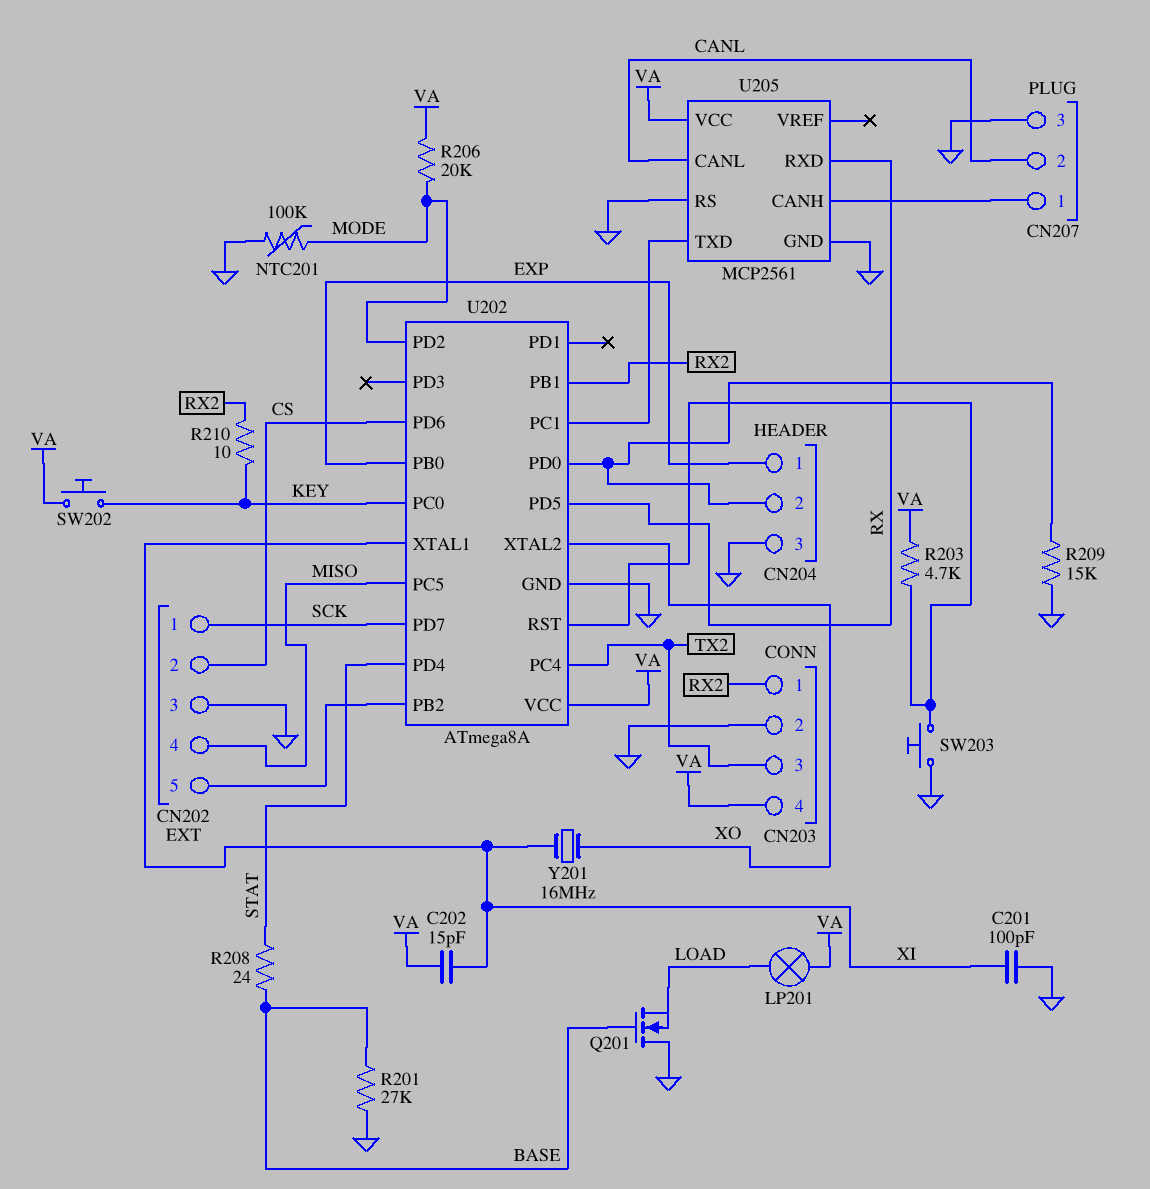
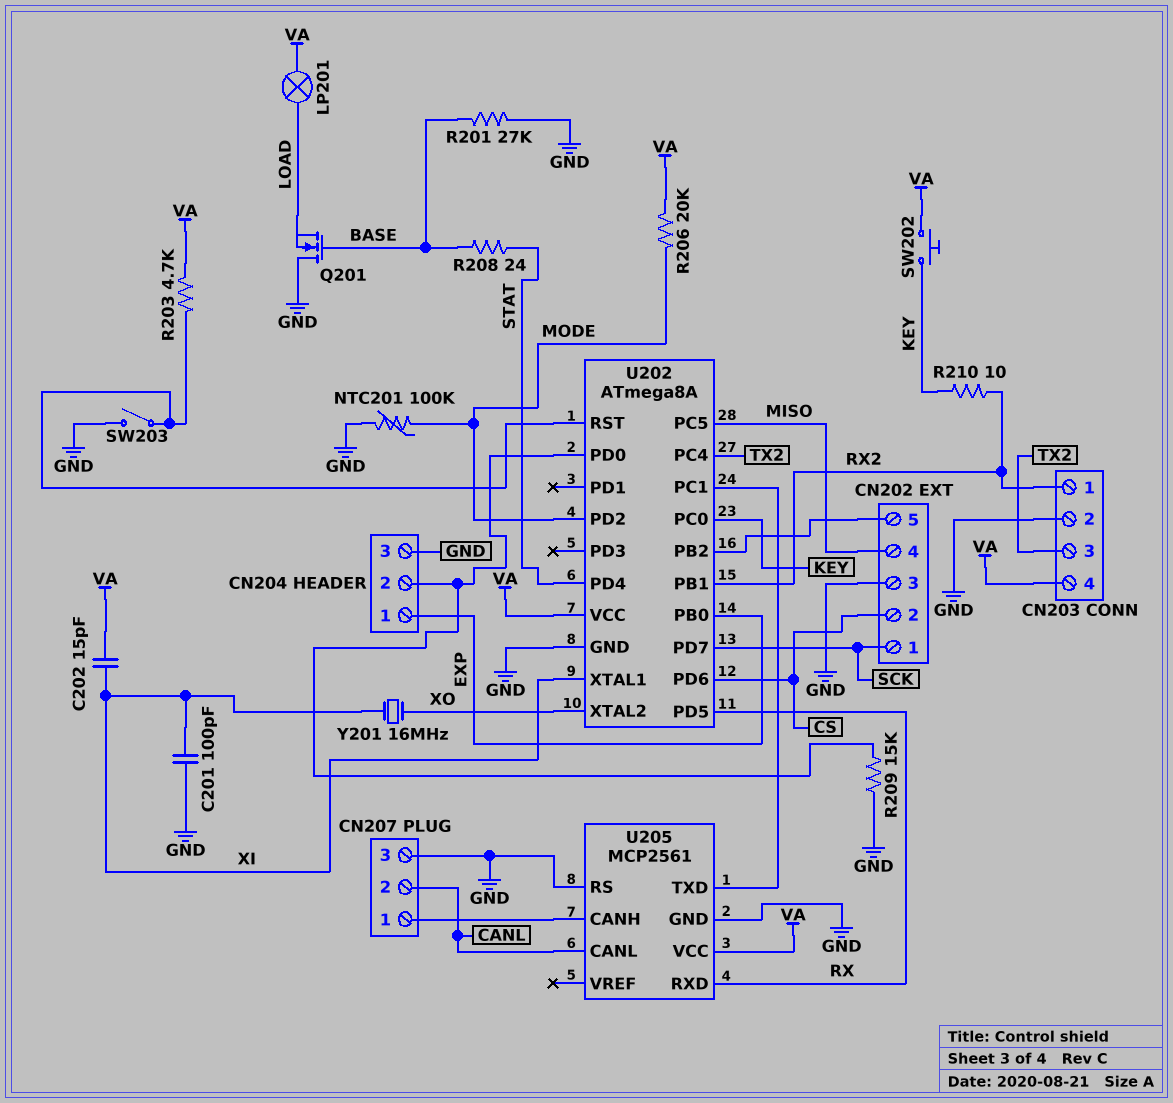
SW203: button (GND, U202/RST) -> switch (GND, U202/RST)

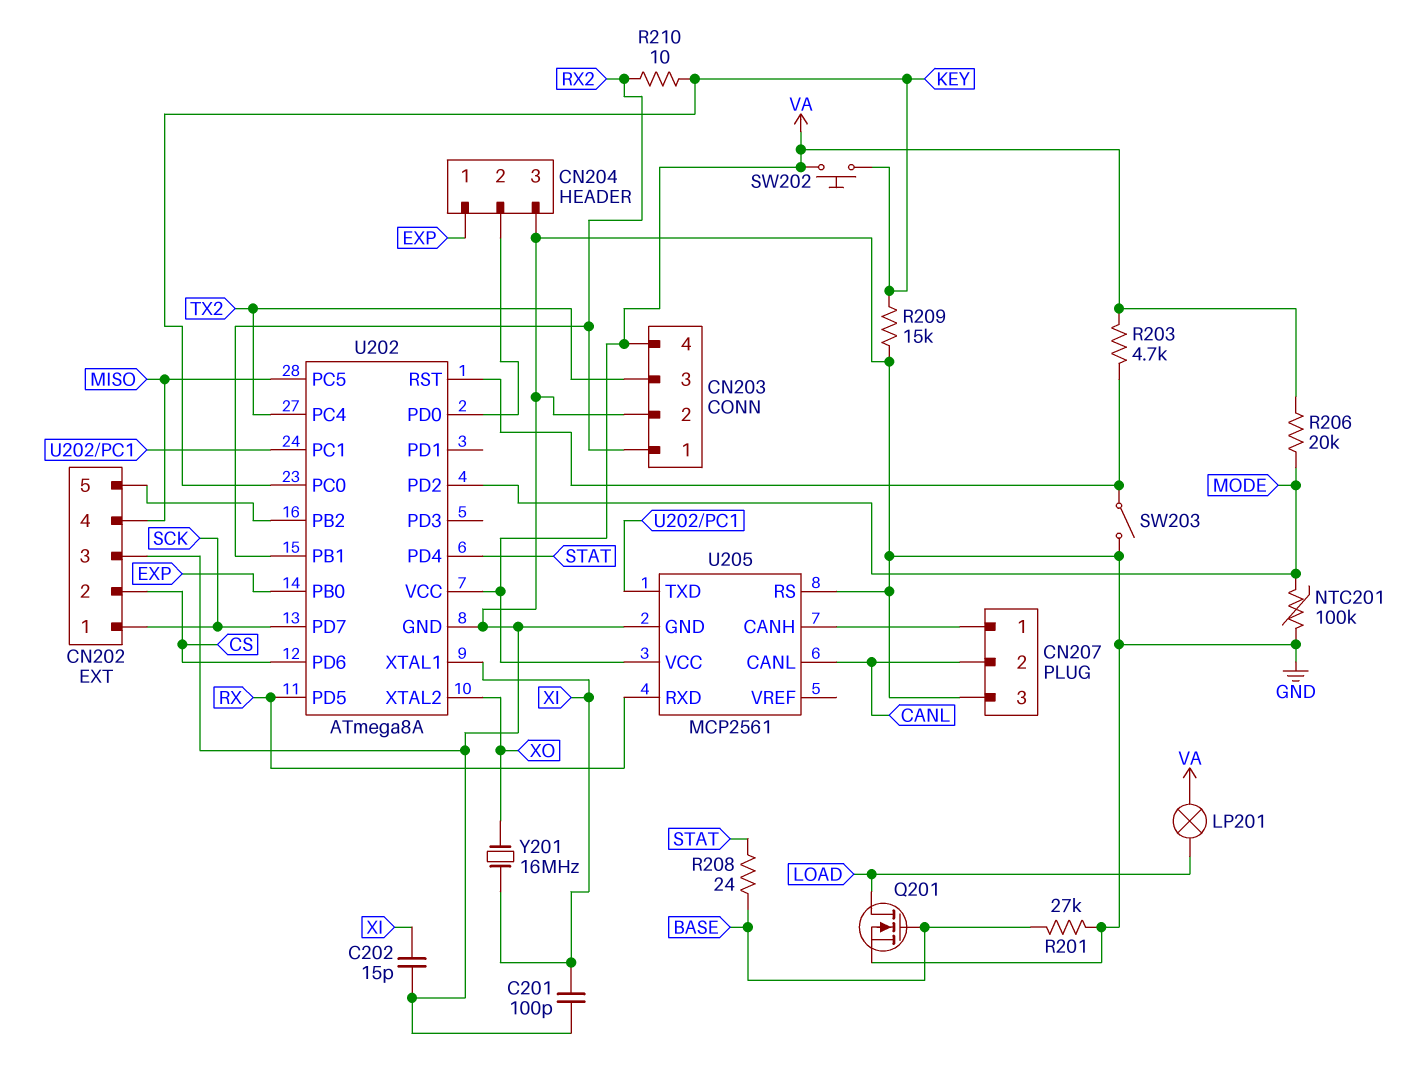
C202: 15pF (VA, XI) -> 15pF (GND, XI)
Q201: NMOS (G BASE, D GND, S LOAD) -> NMOS (G BASE, D LOAD, S GND)
R209: 15k (CN204/2, GND) -> 15k (GND, KEY)

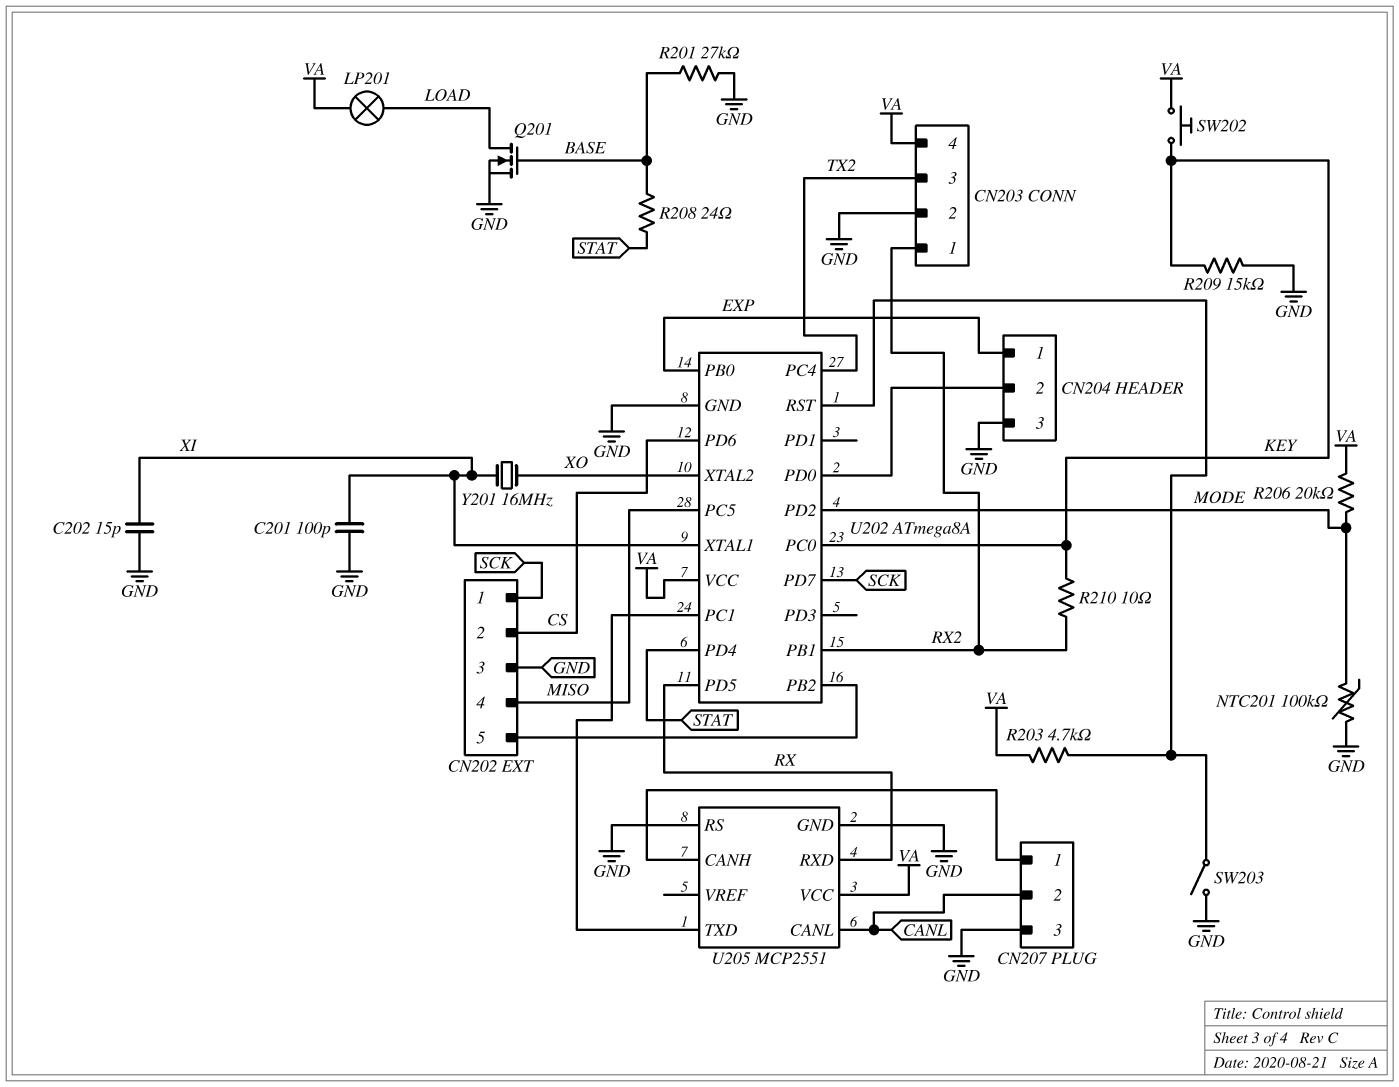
U205: MCP2561 -> MCP2551

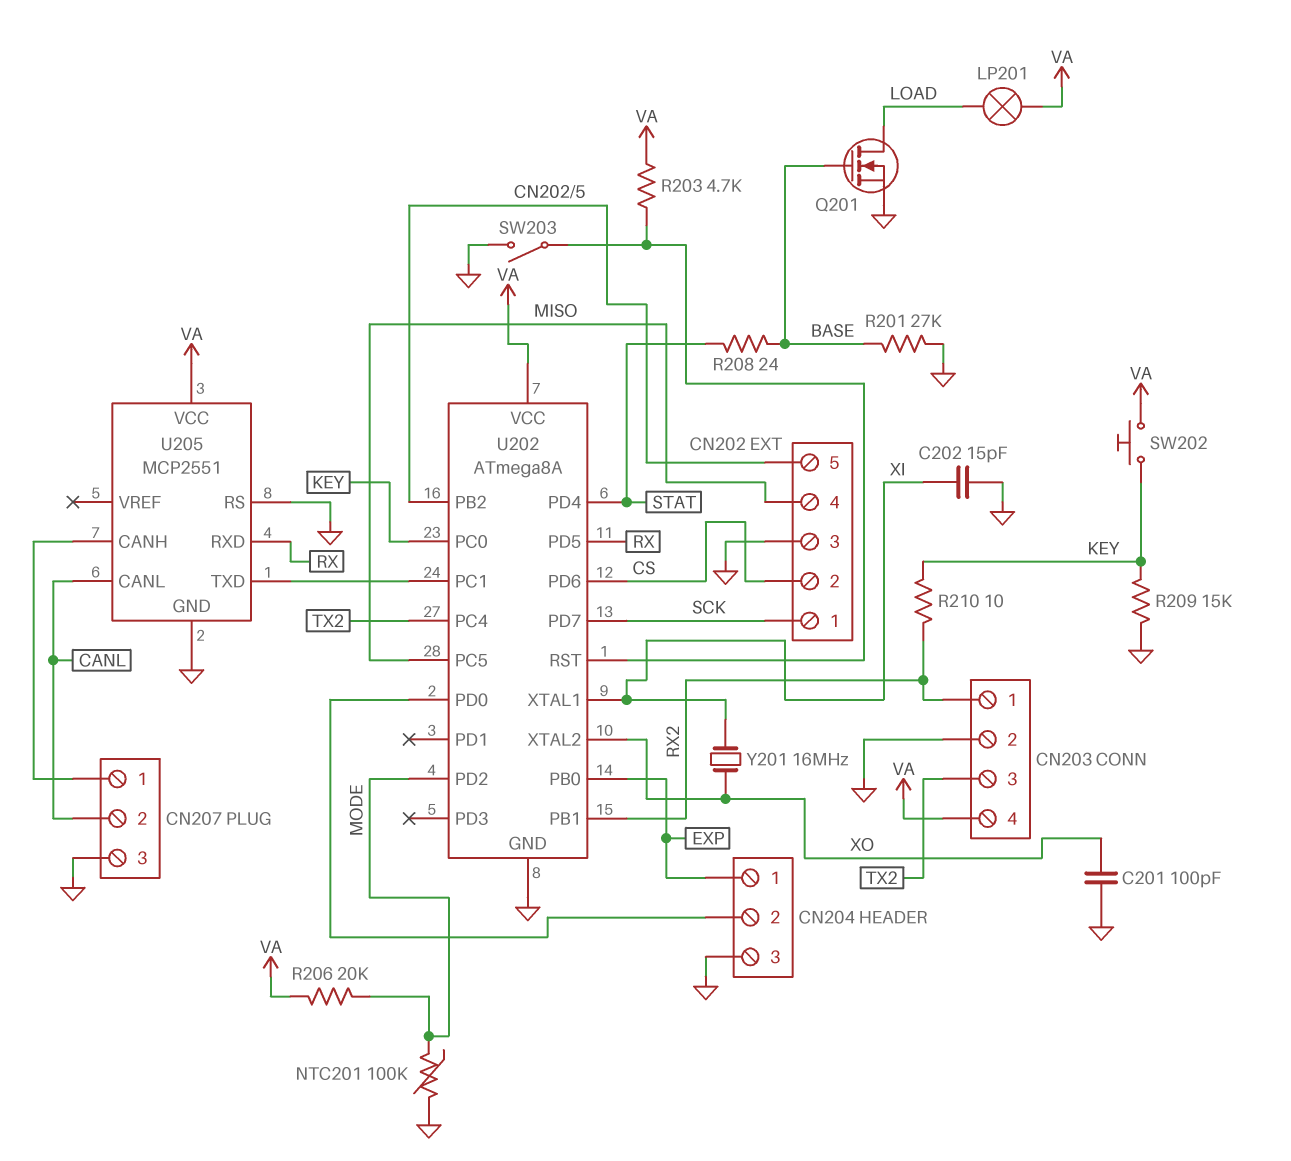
C201: 100pF (GND, XI) -> 100pF (GND, XO)

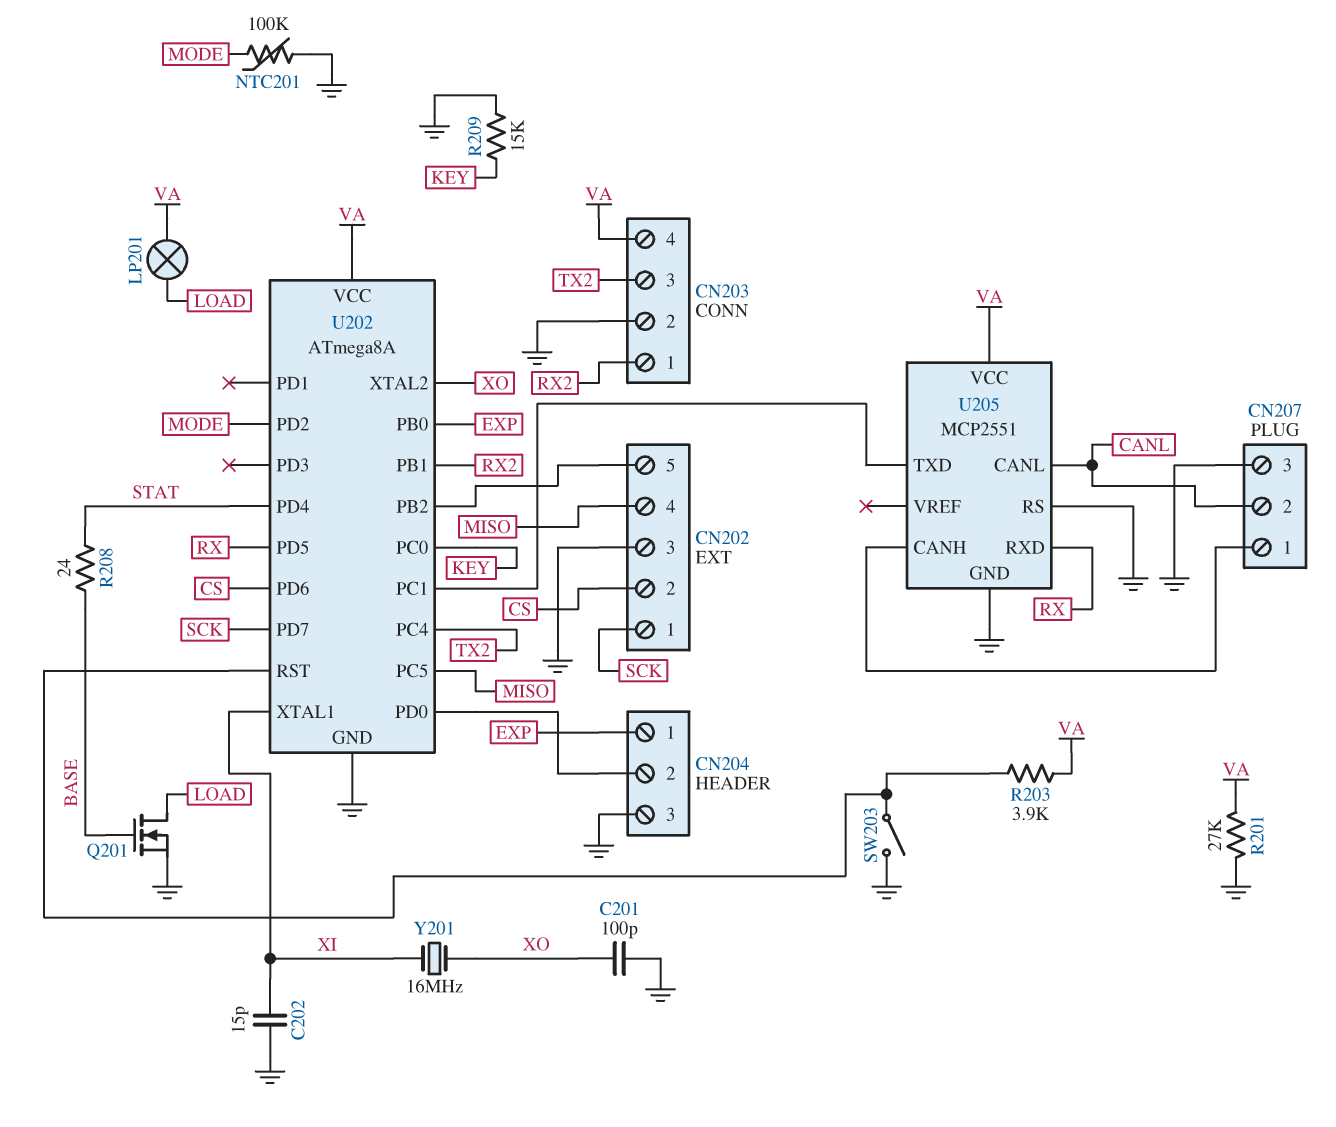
R201: 27k (BASE, GND) -> 27k (GND, VA)
R203: 4.7k (U202/RST, VA) -> 3.9k (U202/RST, VA)
R206: 20k (MODE, VA) -> none
R210: 10 (KEY, RX2) -> none
SW202: button (KEY, VA) -> none

